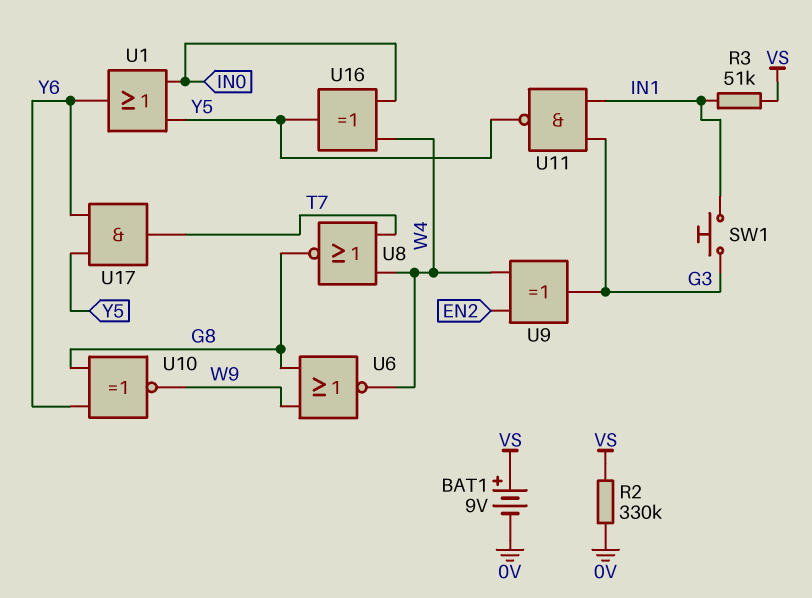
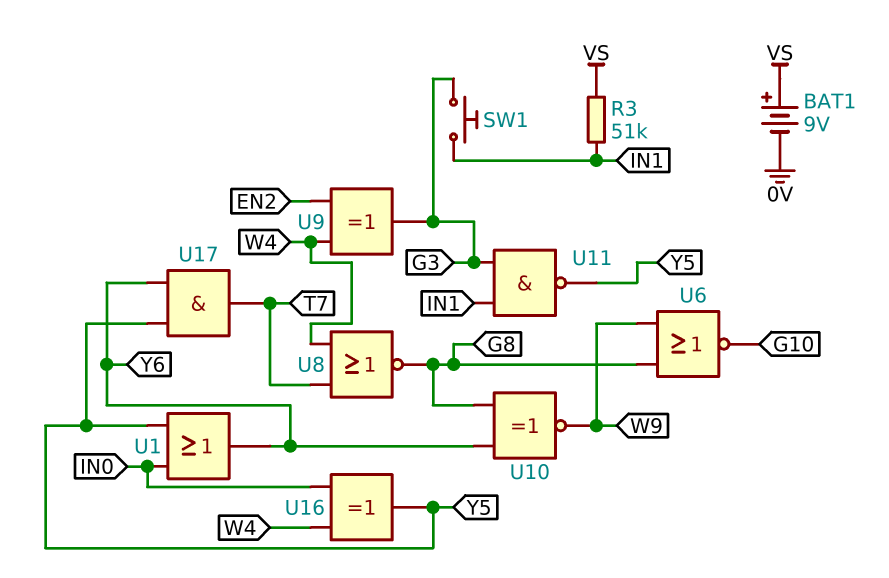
R2: 330k (0V, VS) -> none
U6: NOR (in G8, in W9, out W4) -> NOR (in G8, in W9, out G10)

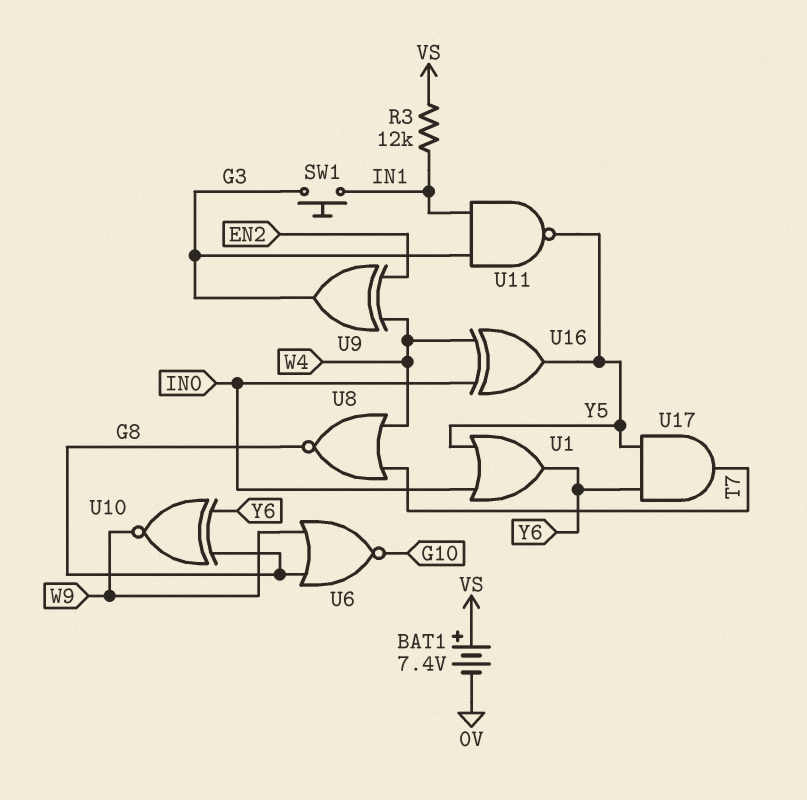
BAT1: 9V (plus VS, minus 0V) -> 7.4V (plus VS, minus 0V)
R3: 51k (IN1, VS) -> 12k (IN1, VS)

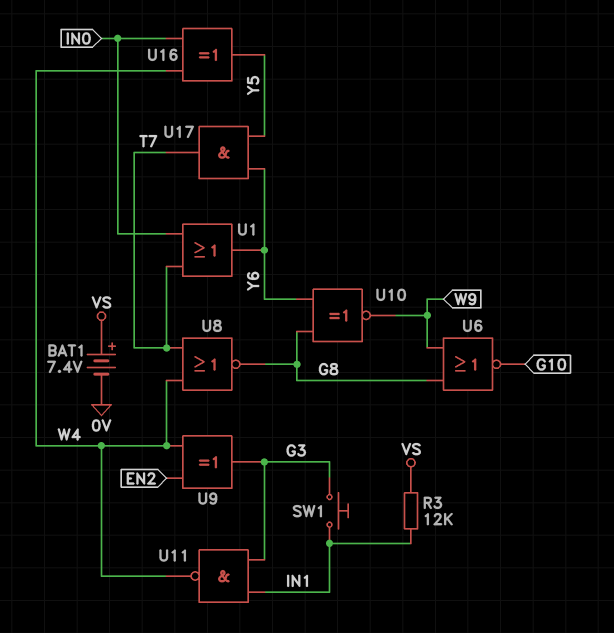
U1: OR (in IN0, in Y5, out Y6) -> OR (in IN0, in T7, out Y6)
U11: NAND (in G3, in IN1, out Y5) -> NAND (in G3, in IN1, out W4)

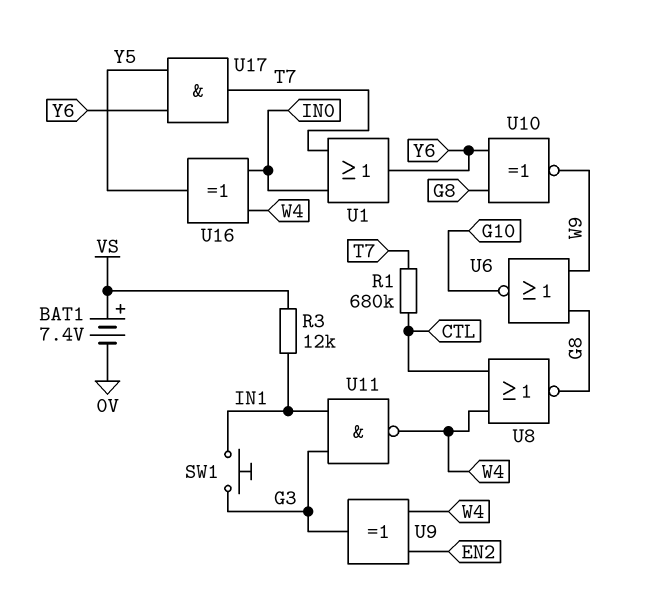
R1: none -> 680k (CTL, T7)
U8: NOR (in T7, in W4, out G8) -> NOR (in CTL, in W4, out G8)

